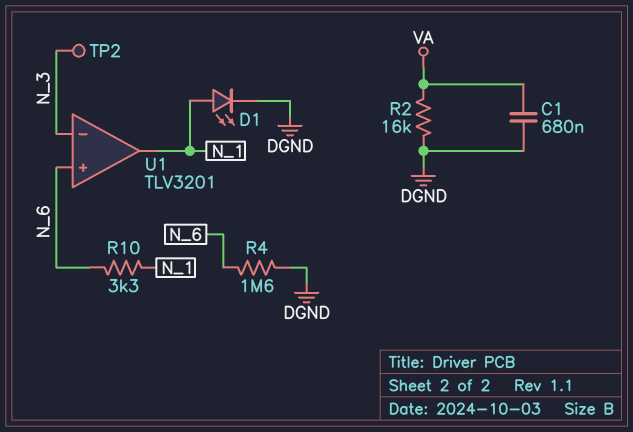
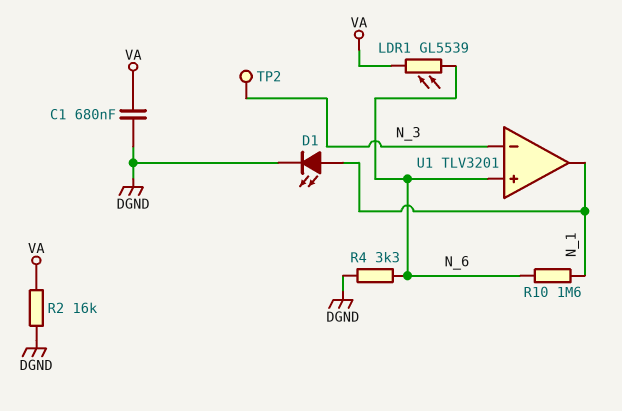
LDR1: none -> GL5539 (N_6, VA)
R4: 1.6M (DGND, N_6) -> 3.3k (DGND, N_6)
R10: 3.3k (N_1, N_6) -> 1.6M (N_1, N_6)

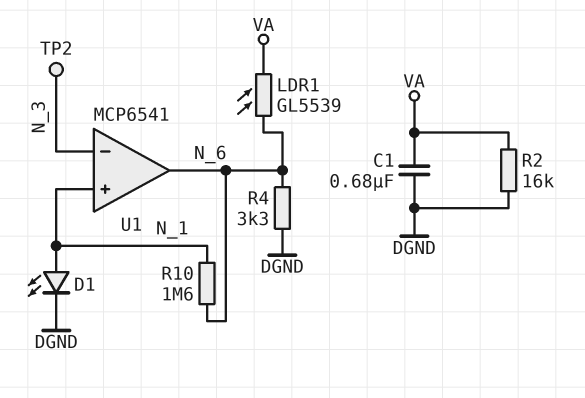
U1: TLV3201 -> MCP6541
U1 pin in+: N_6 -> N_1
U1 pin out: N_1 -> N_6

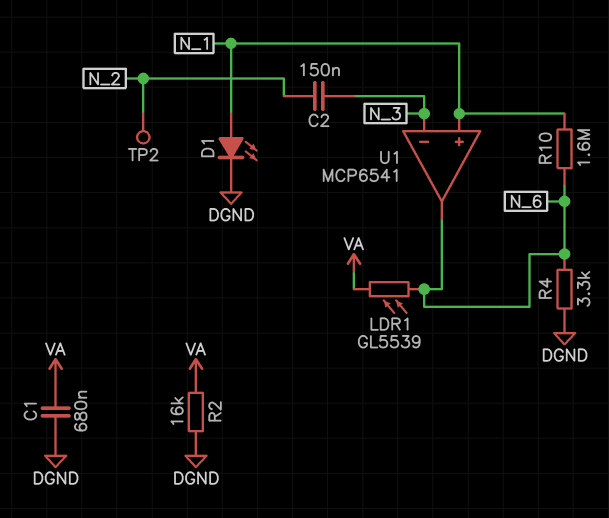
C2: none -> 150nF (N_2, N_3)
TP2: test point (N_3) -> test point (N_2)

